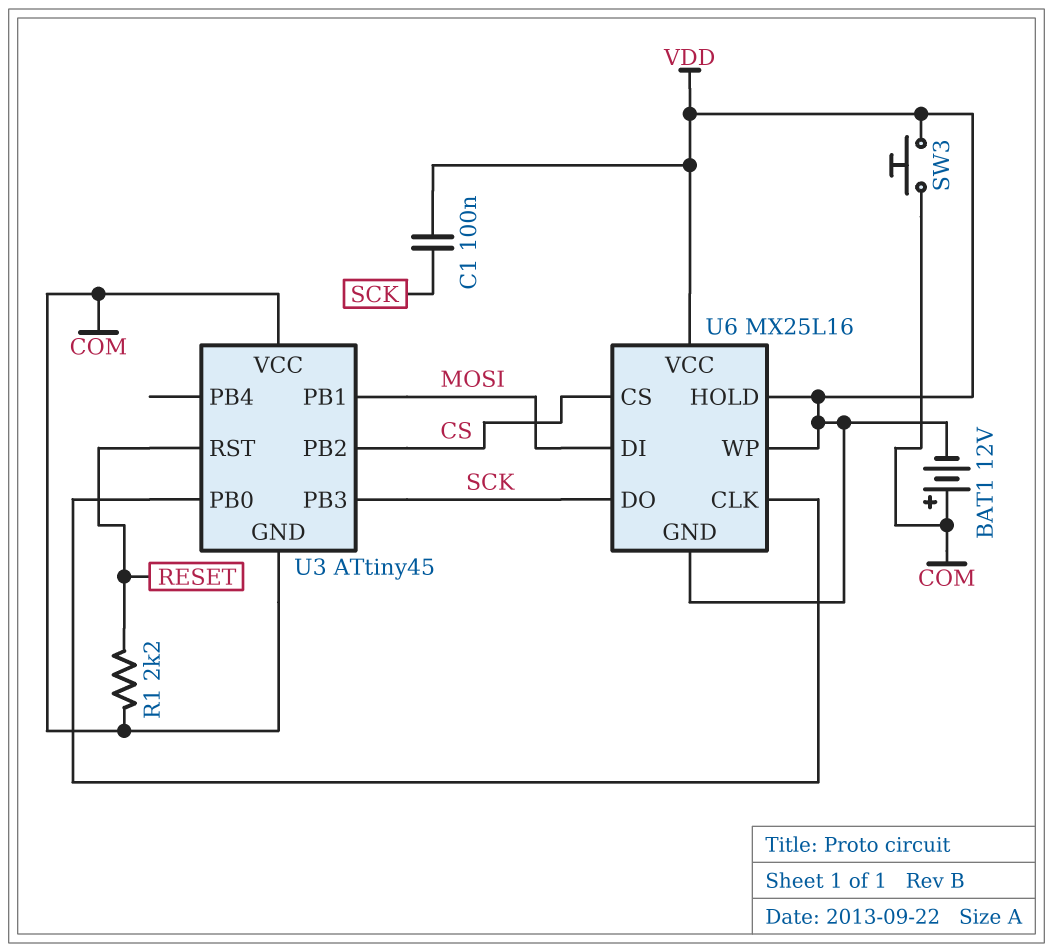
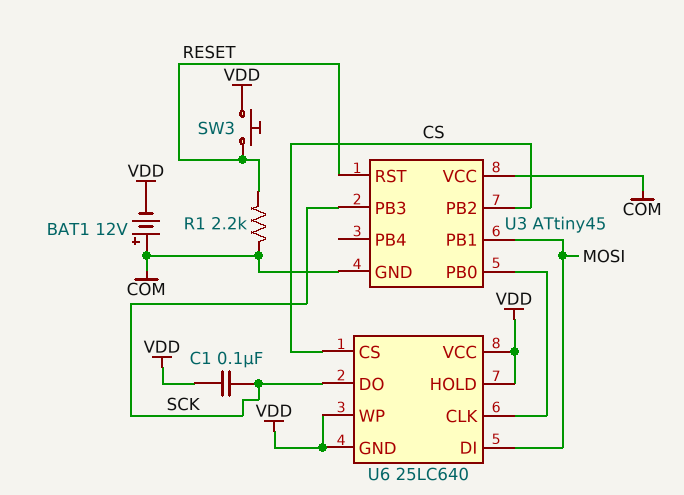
SW3: button (COM, VDD) -> button (RESET, VDD)
U6: MX25L16 -> 25LC640

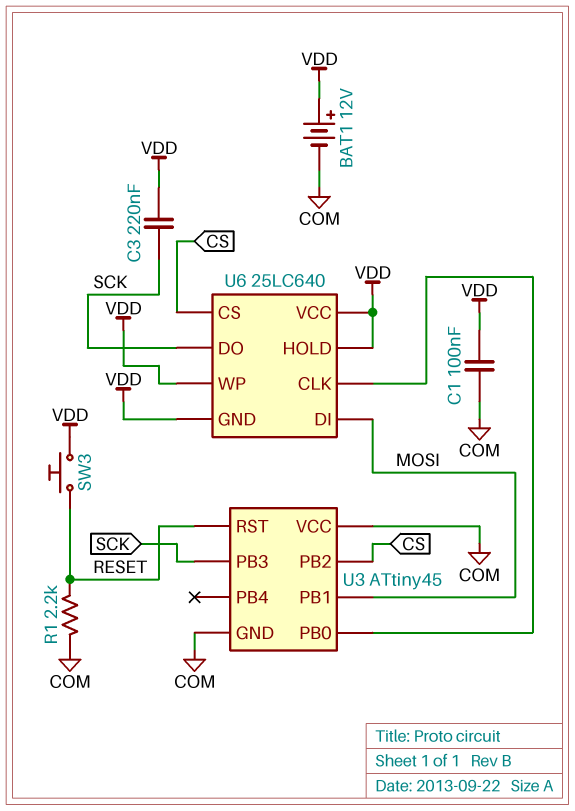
BAT1: 12V (plus COM, minus VDD) -> 12V (plus VDD, minus COM)
C1: 100nF (SCK, VDD) -> 100nF (COM, VDD)
C3: none -> 220nF (SCK, VDD)

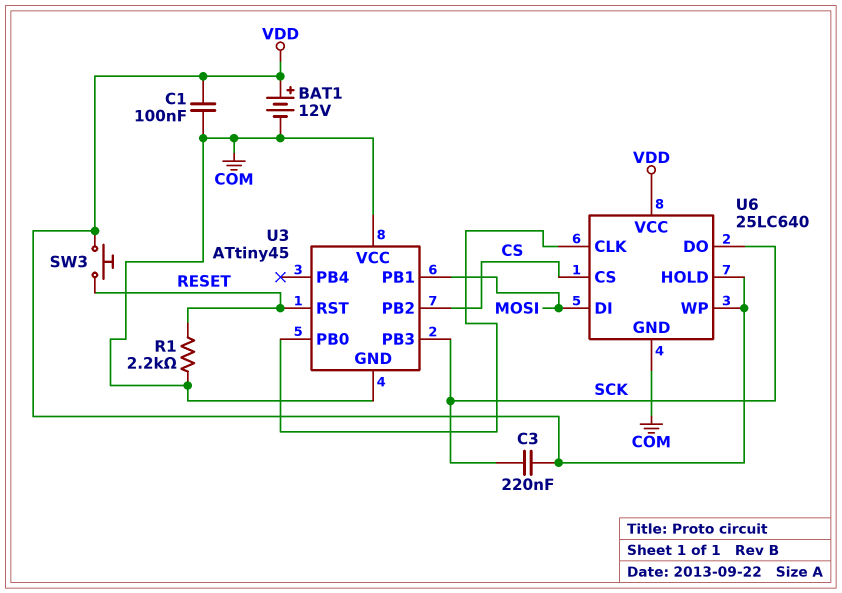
U6 pin GND: VDD -> COM

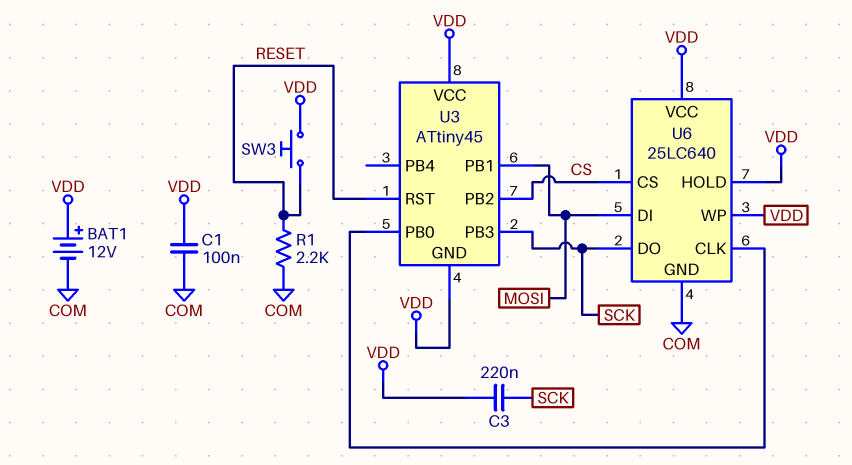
U3 pin GND: COM -> VDD
U3 pin VCC: COM -> VDD

